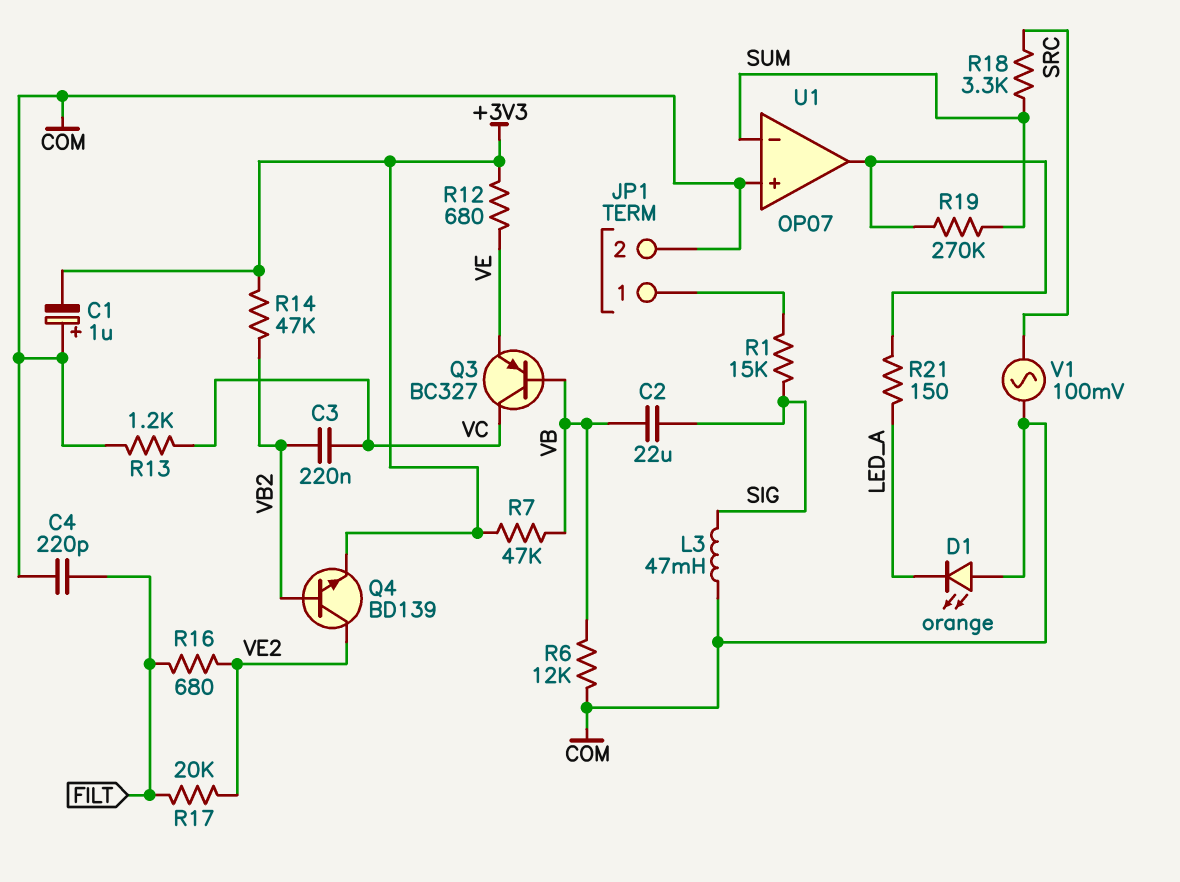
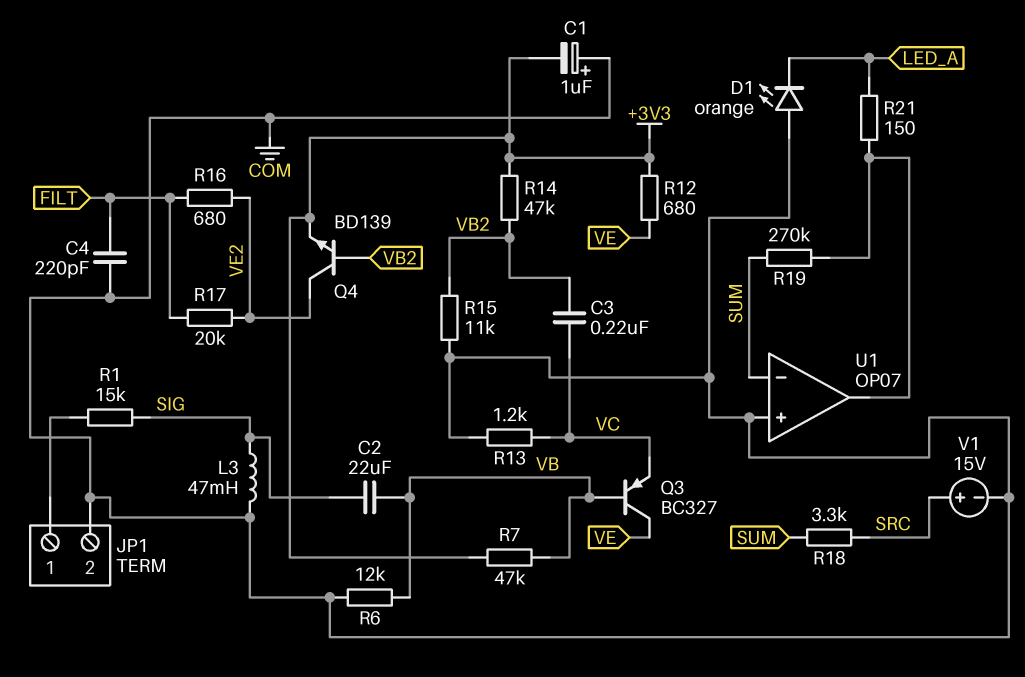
Q3: PNP BC327 (B VB, C VC, E VE) -> PNP BC327 (B VB, C VE, E VC)
R15: none -> 11k (COM, VB2)
V1: AC 100mV (COM, SRC) -> 15V (plus SRC, minus COM)

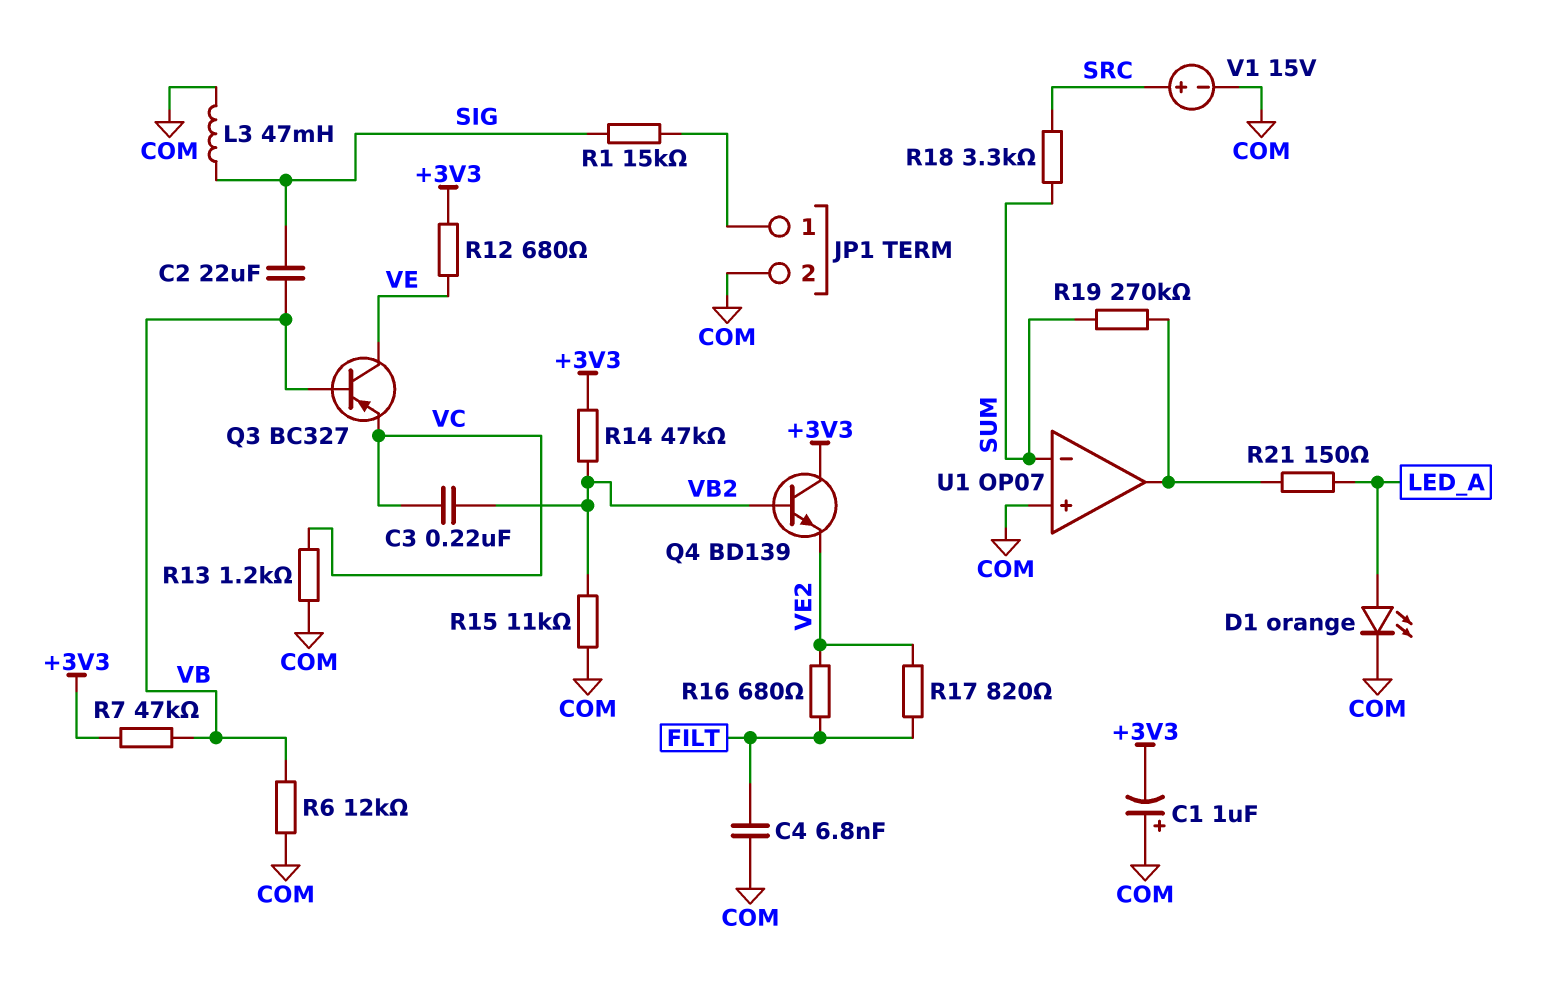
C4: 220pF (COM, FILT) -> 6.8nF (COM, FILT)
D1: LED orange (A COM, K LED_A) -> LED orange (A LED_A, K COM)
Q4: NPN BD139 (B VB2, C VE2, E +3V3) -> NPN BD139 (B VB2, C +3V3, E VE2)
R17: 20k (FILT, VE2) -> 820 (FILT, VE2)

